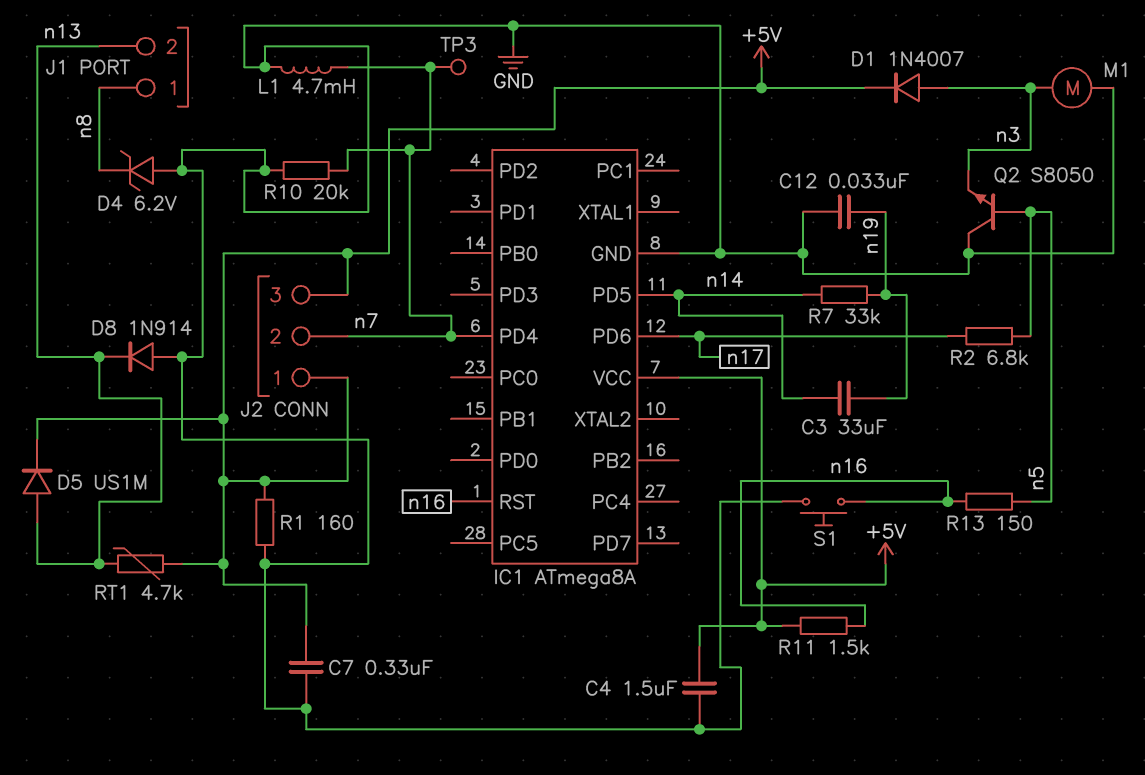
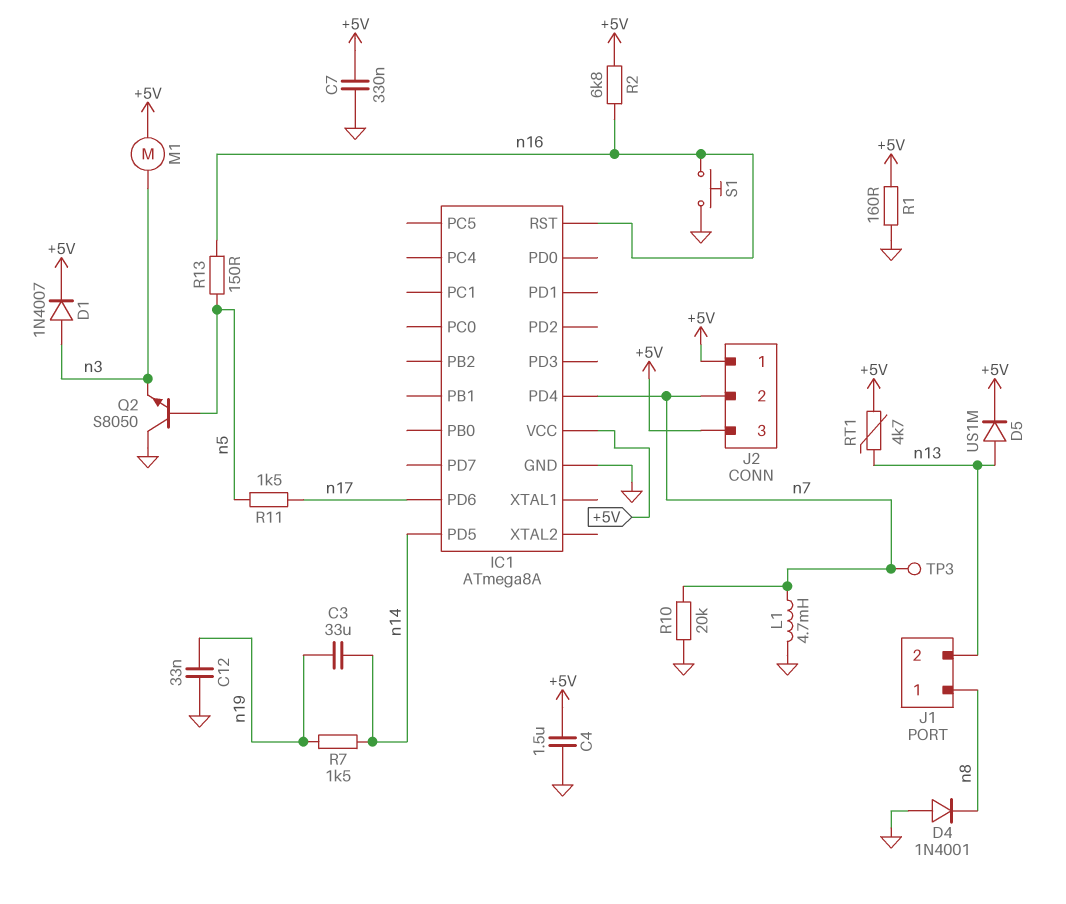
D4: zener 6.2V (A GND, K n8) -> diode 1N4001 (A GND, K n8)
D8: diode 1N914 (A GND, K n13) -> none
M1: motor (GND, n3) -> motor (+5V, n3)
R2: 6.8k (n5, n17) -> 6.8k (+5V, n16)
R7: 33k (n14, n19) -> 1.5k (n14, n19)
R11: 1.5k (+5V, n16) -> 1.5k (n5, n17)

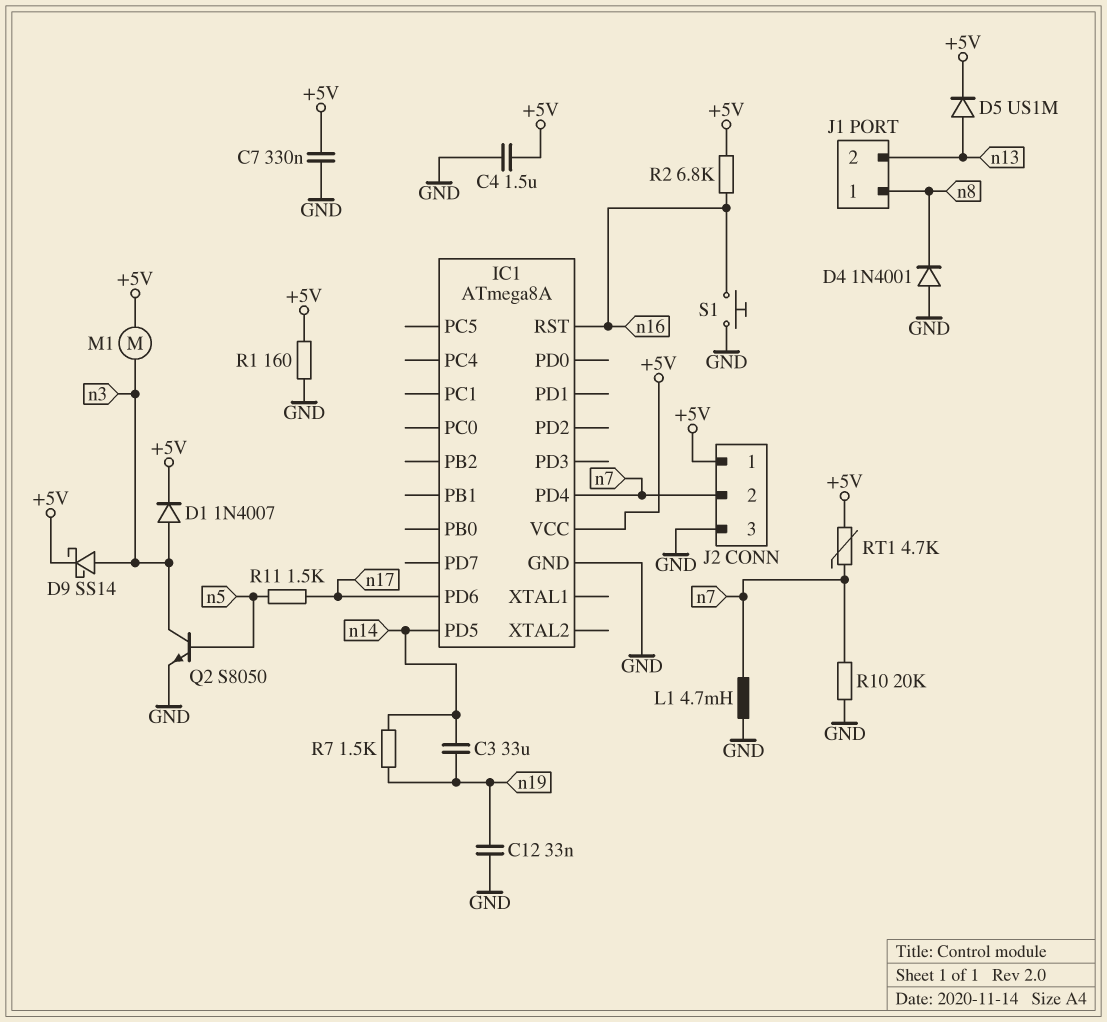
D9: none -> schottky SS14 (A n3, K +5V)
J2 pin 3: +5V -> GND
Q2: NPN S8050 (B n5, C GND, E n3) -> NPN S8050 (B n5, C n3, E GND)
R13: 150 (n5, n16) -> none
RT1: 4.7k (+5V, n13) -> 4.7k (+5V, n7)
TP3: test point (n7) -> none

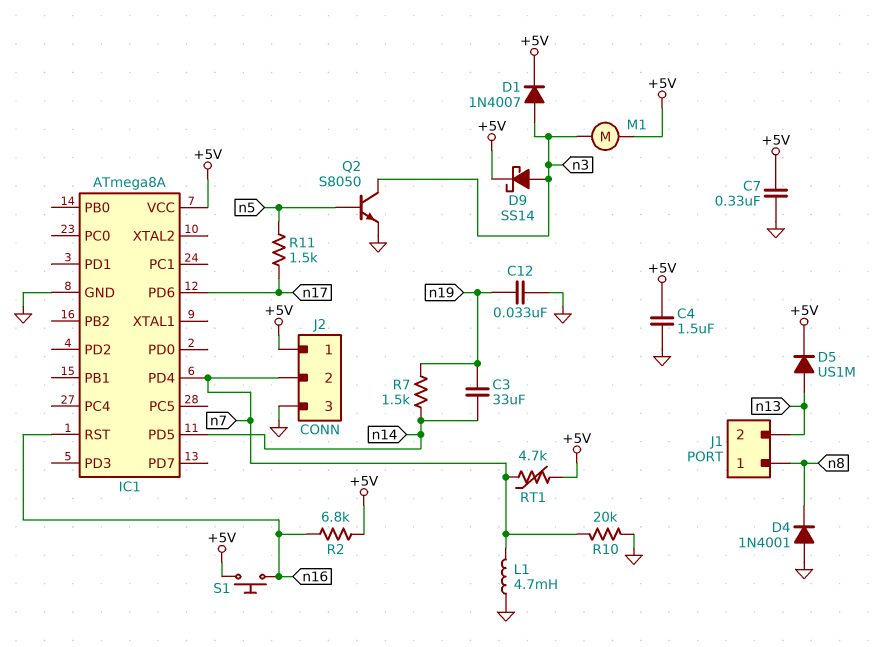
R1: 160 (+5V, GND) -> none
S1: button (GND, n16) -> button (+5V, n16)

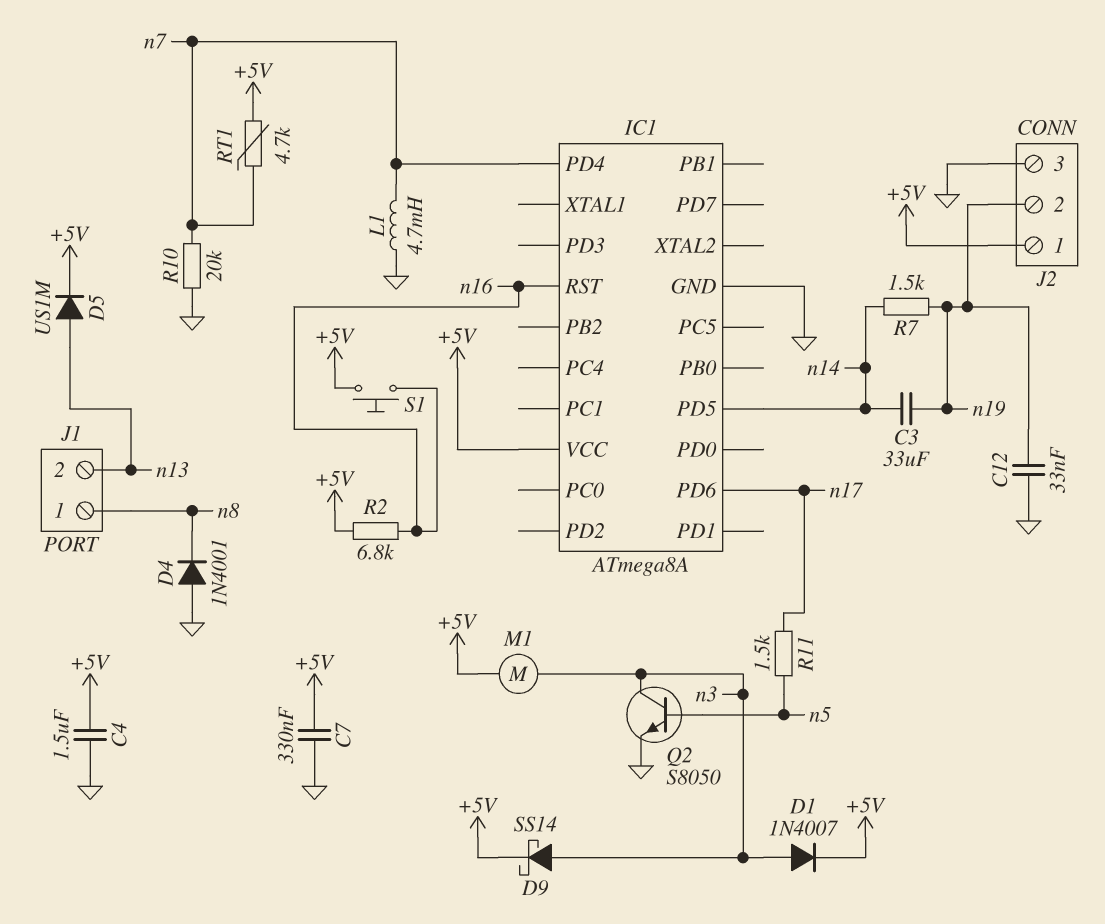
J2 pin 2: n7 -> n19

